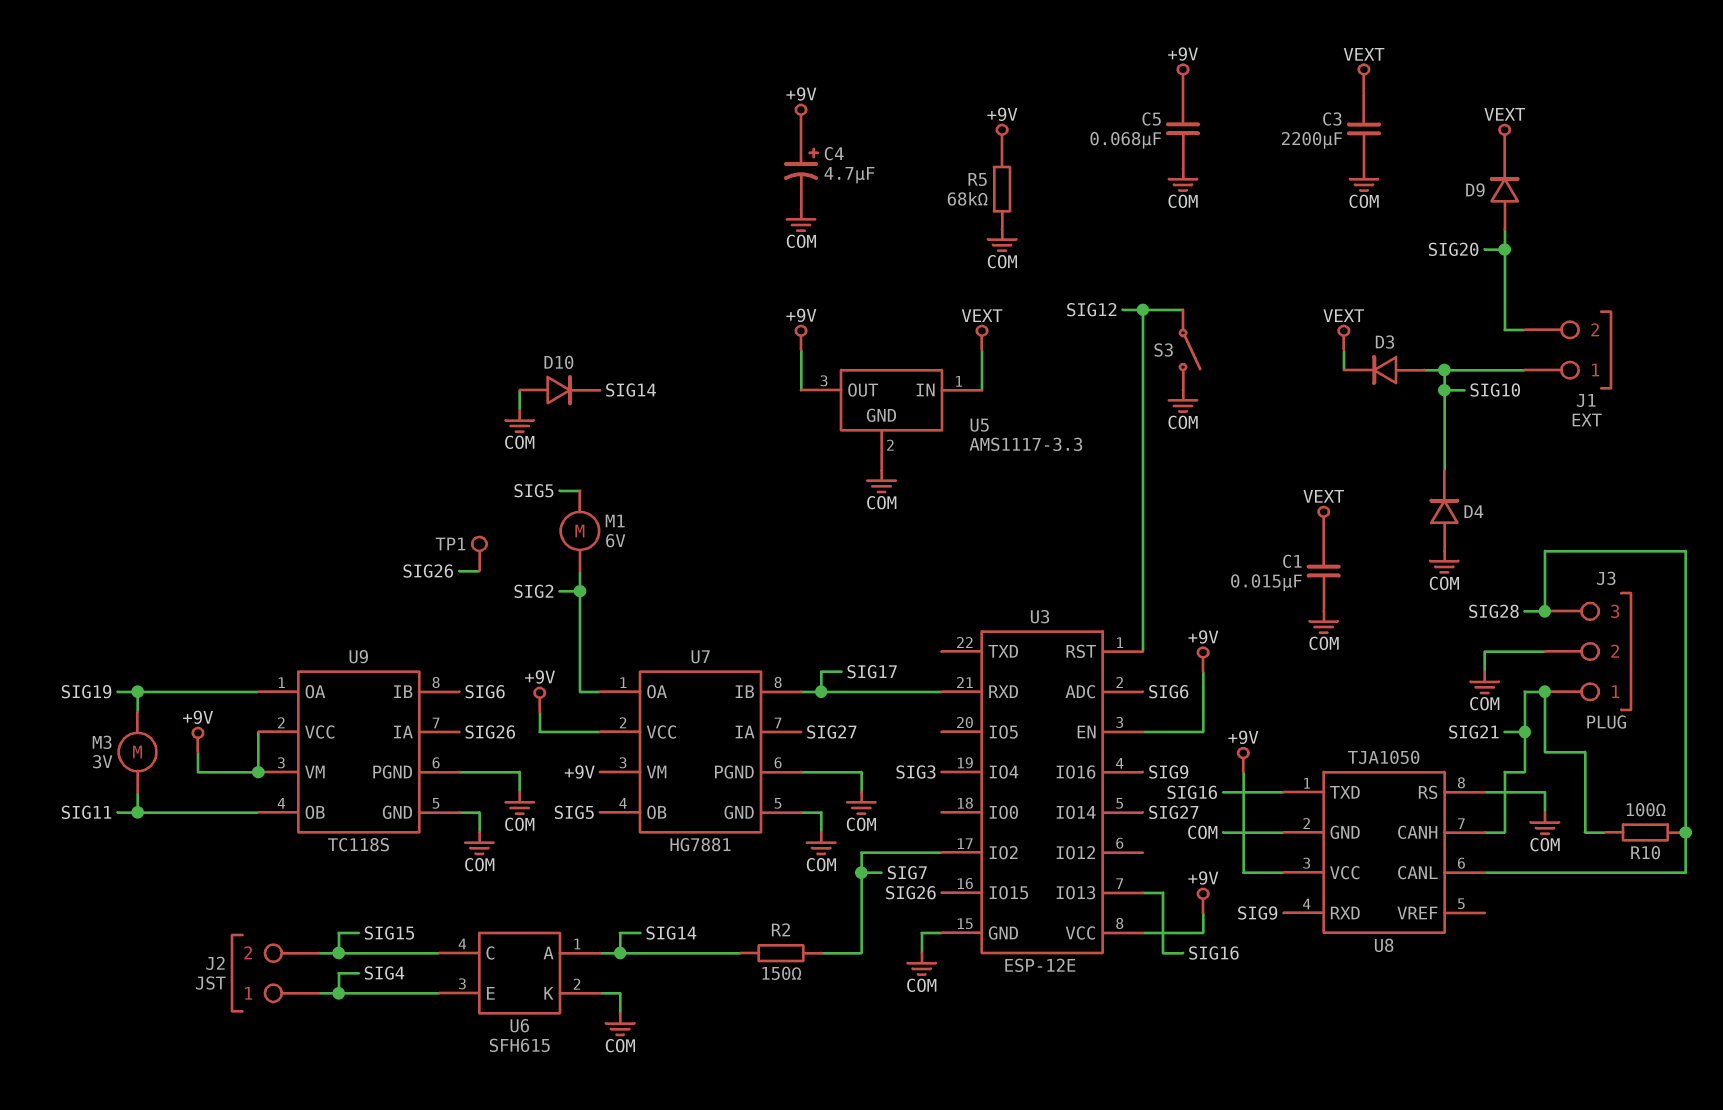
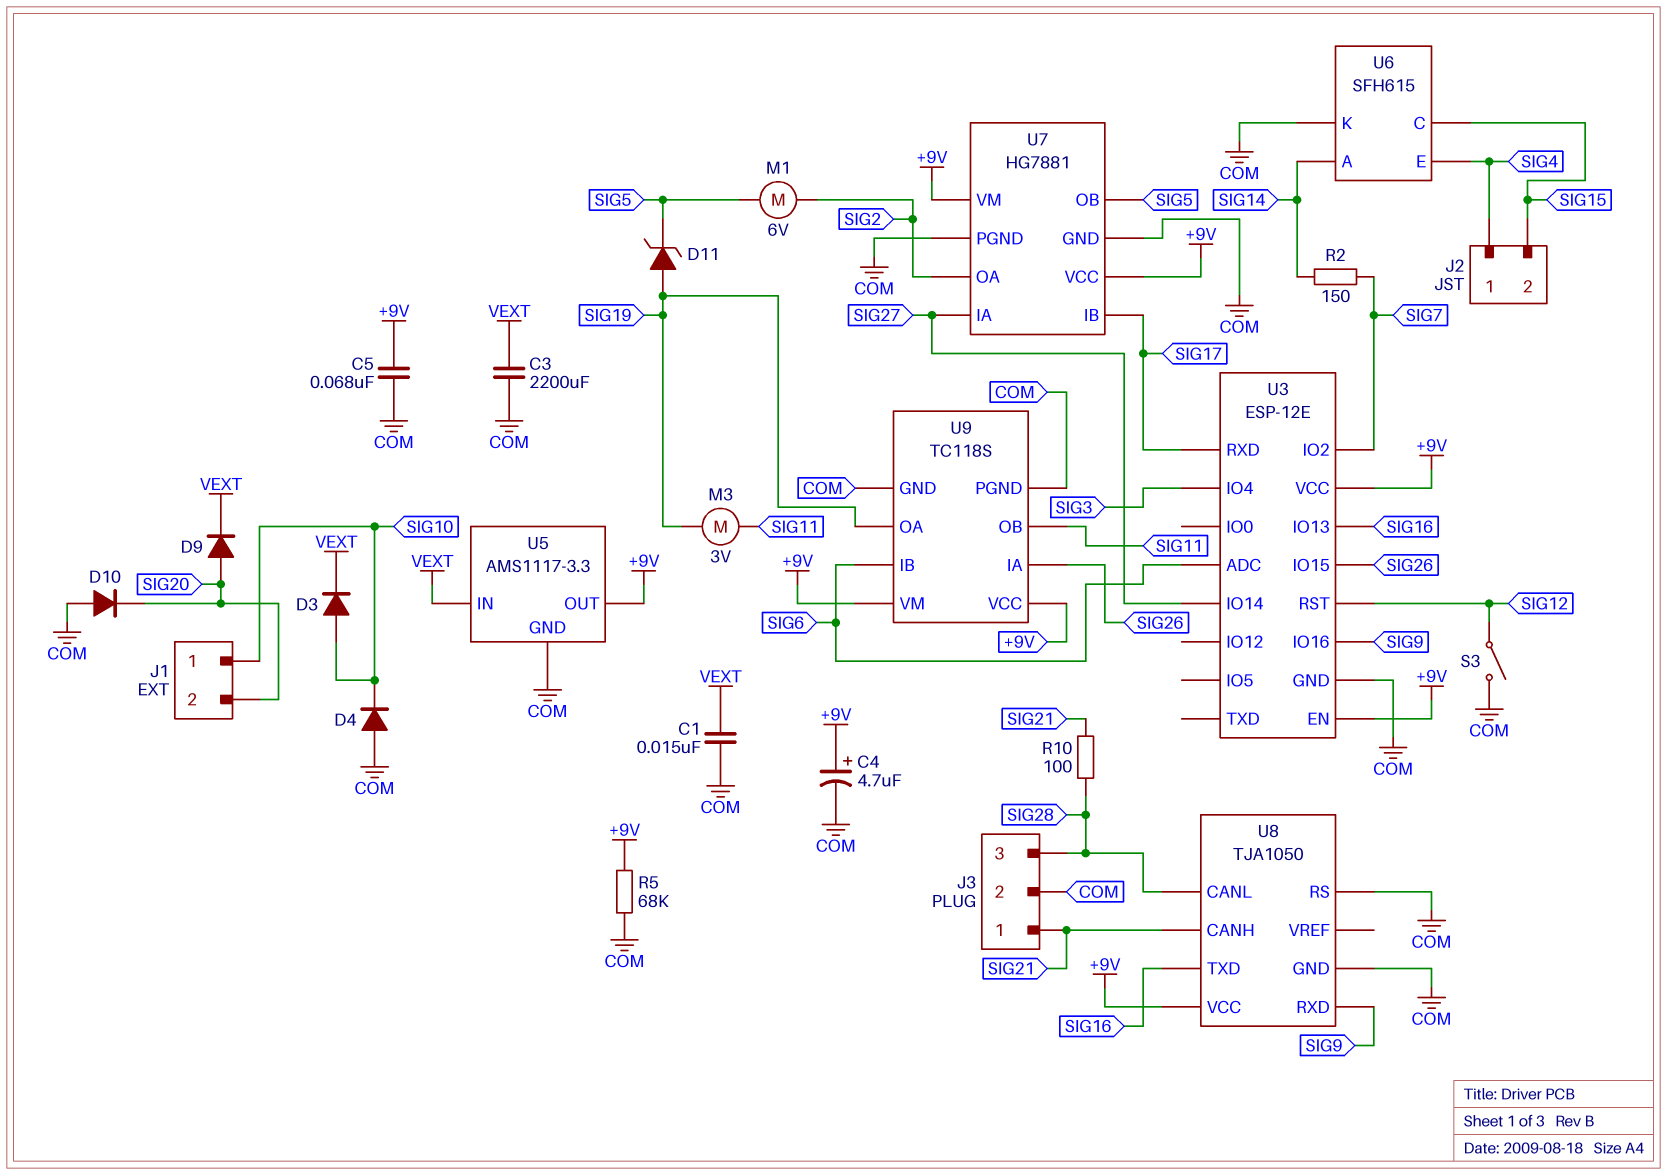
D10: diode (A COM, K SIG14) -> diode (A COM, K SIG20)
D11: none -> zener (A SIG19, K SIG5)
TP1: test point (SIG26) -> none

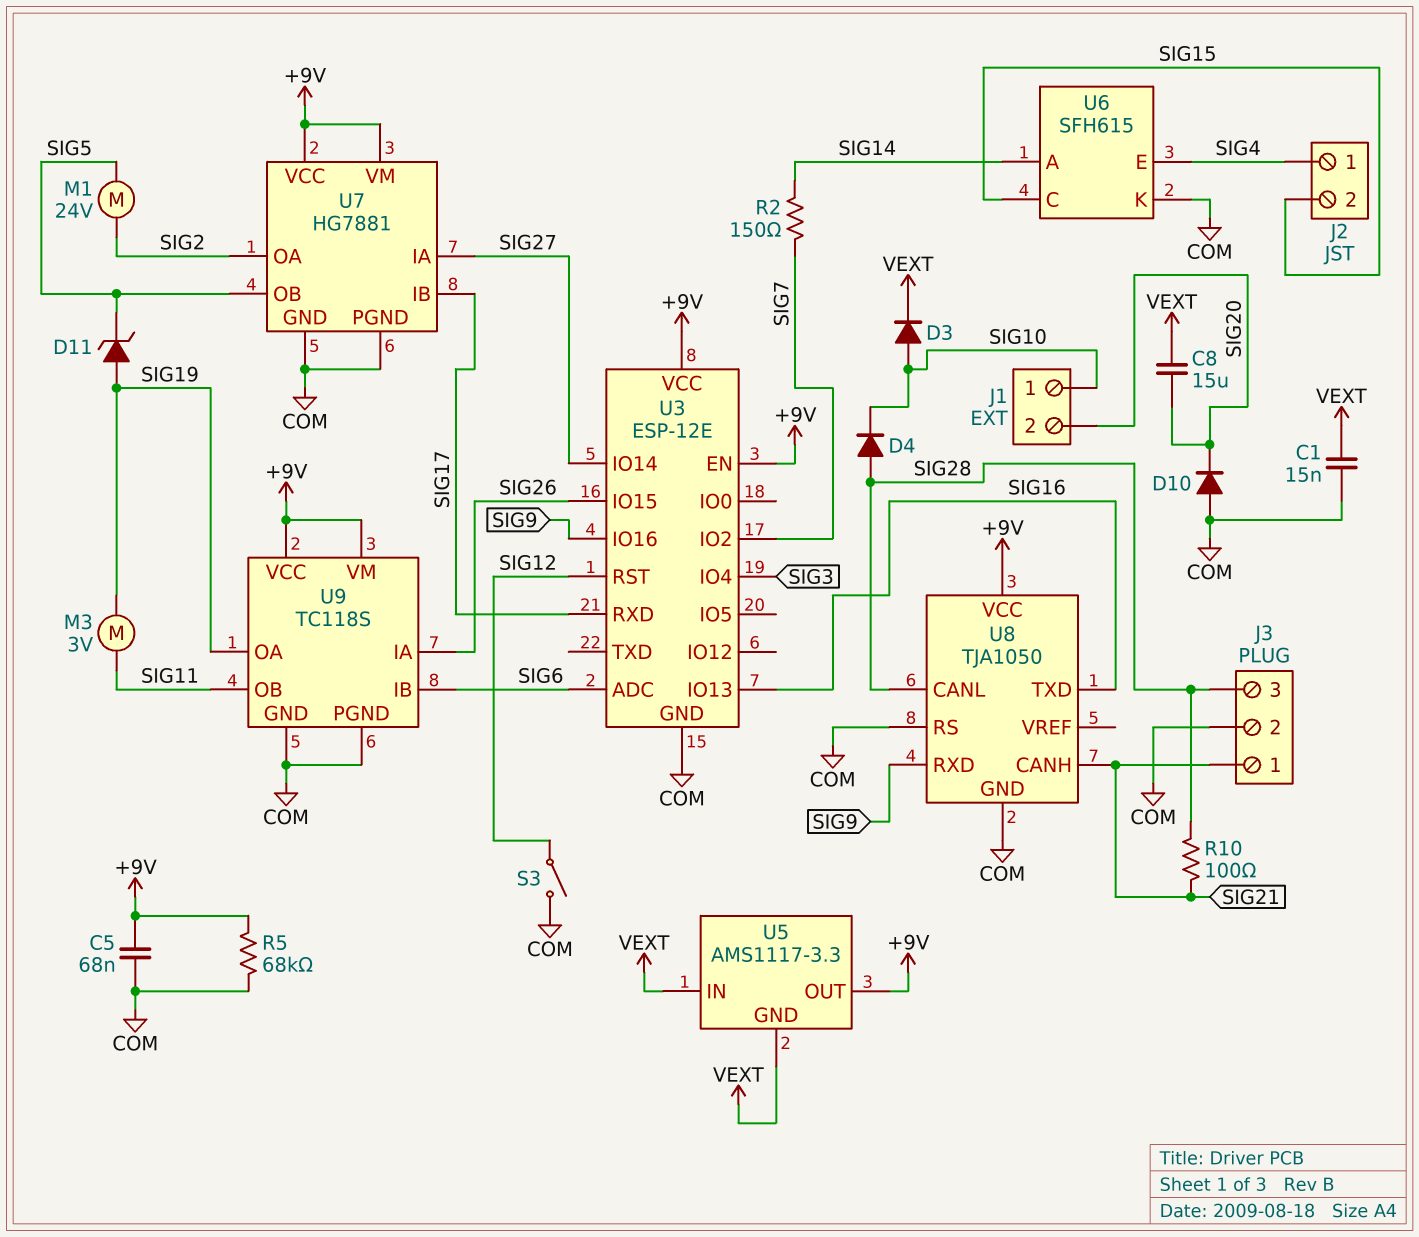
C3: 2200uF (COM, VEXT) -> none
C4: 4.7uF (plus +9V, minus COM) -> none
C8: none -> 15uF (SIG20, VEXT)
D4: diode (A COM, K SIG10) -> diode (A SIG28, K SIG10)
D9: diode (A SIG20, K VEXT) -> none
M1: motor 6V (SIG2, SIG5) -> motor 24V (SIG2, SIG5)
U5 pin GND: COM -> VEXT

